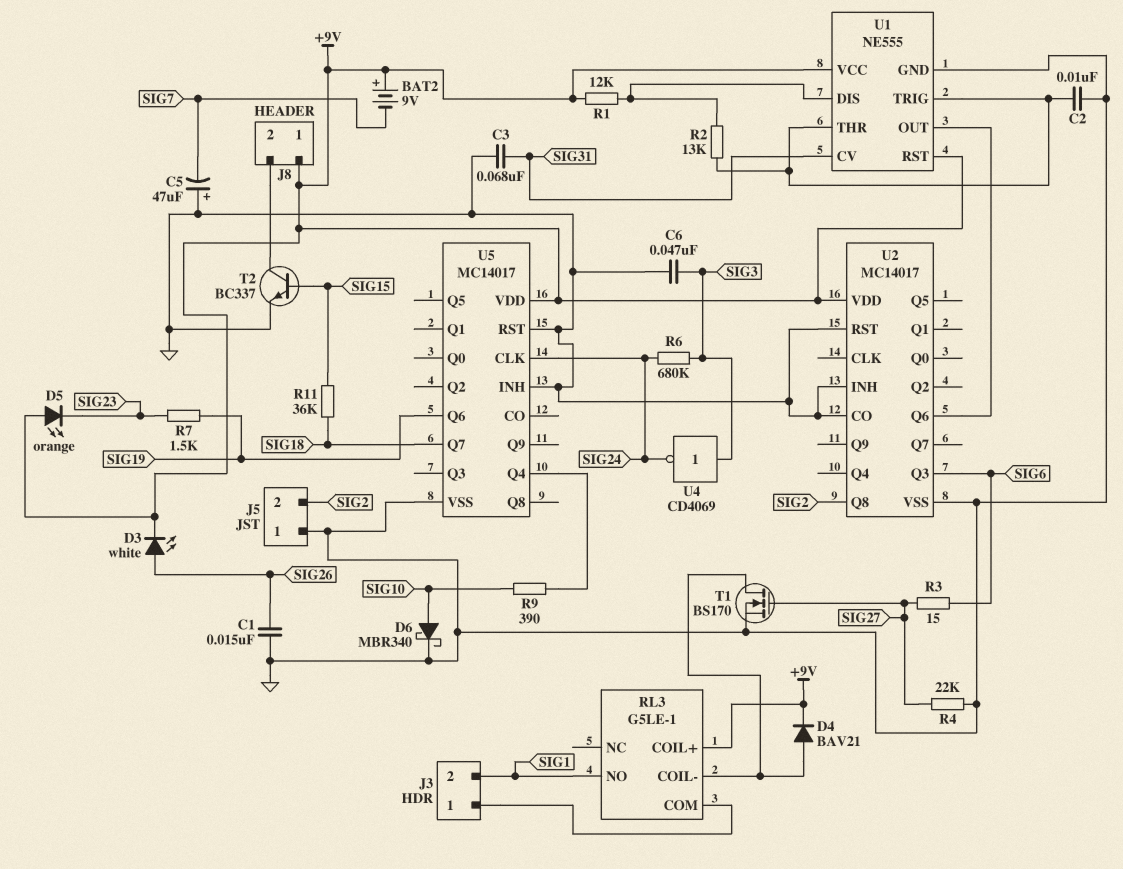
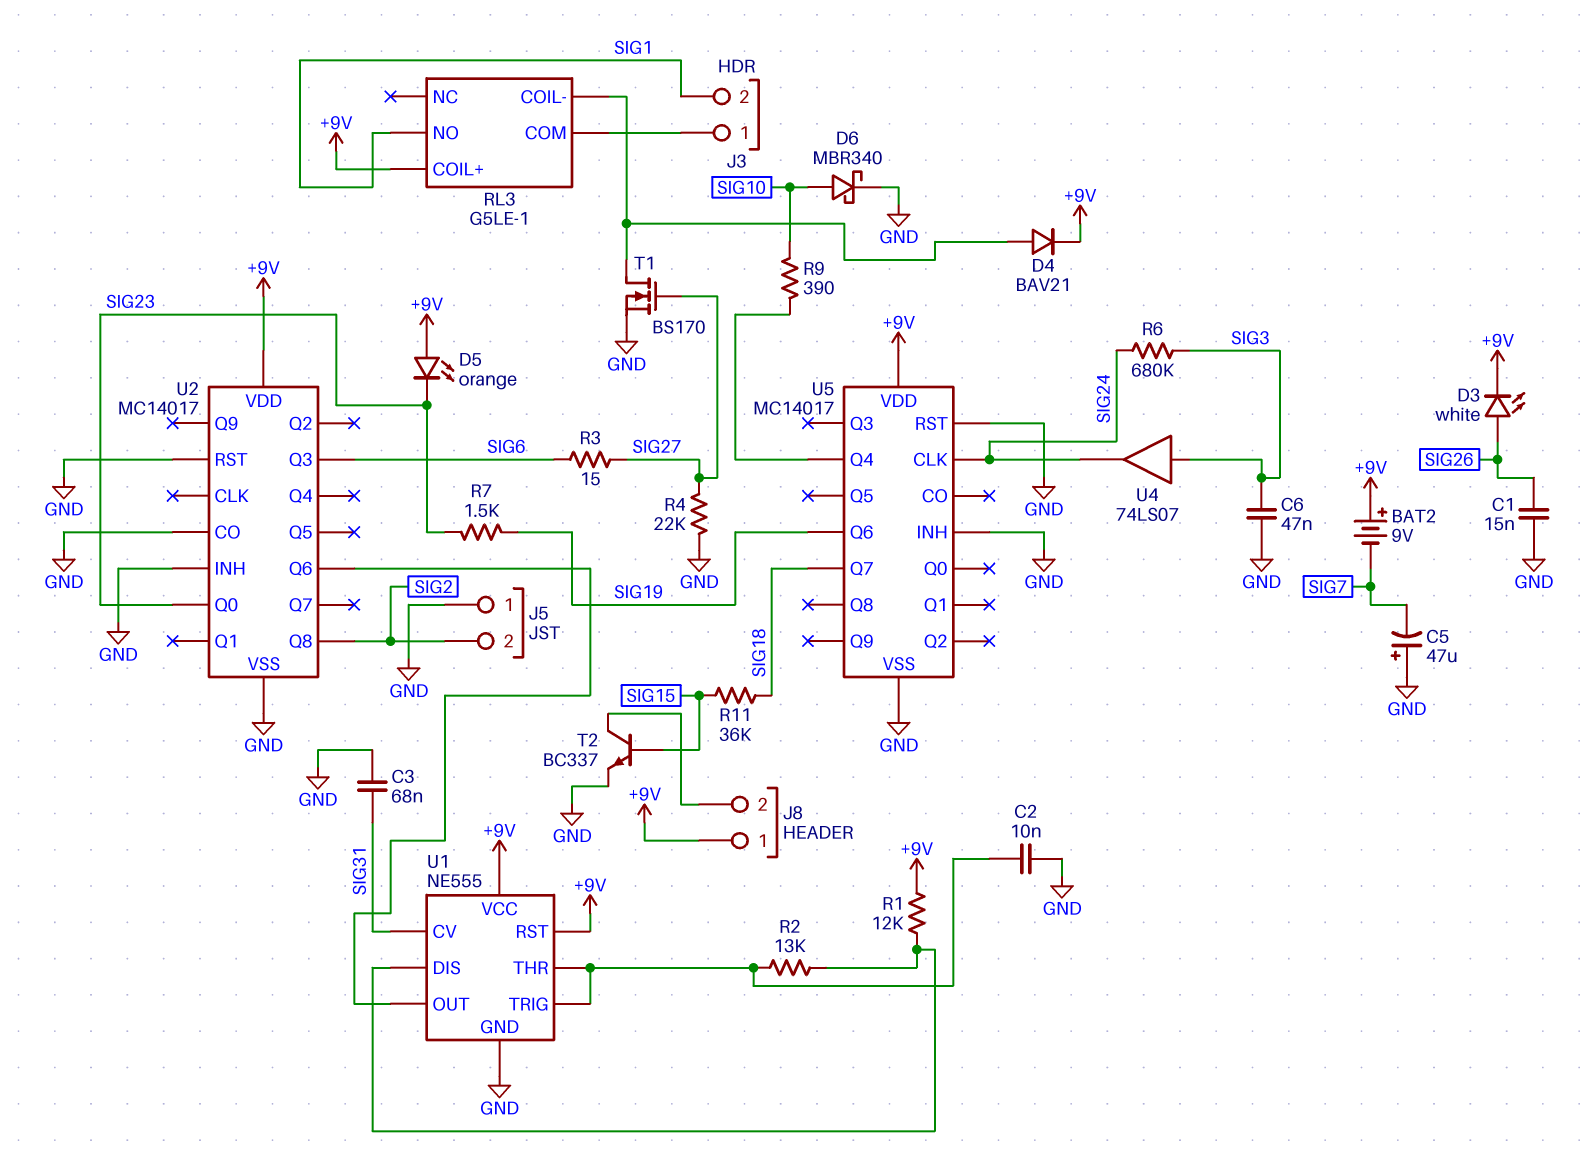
U2 pin Q0: none -> SIG23
U4: NOT CD4069 (in SIG3, out SIG24) -> buffer 74LS07 (in SIG3, out SIG24)

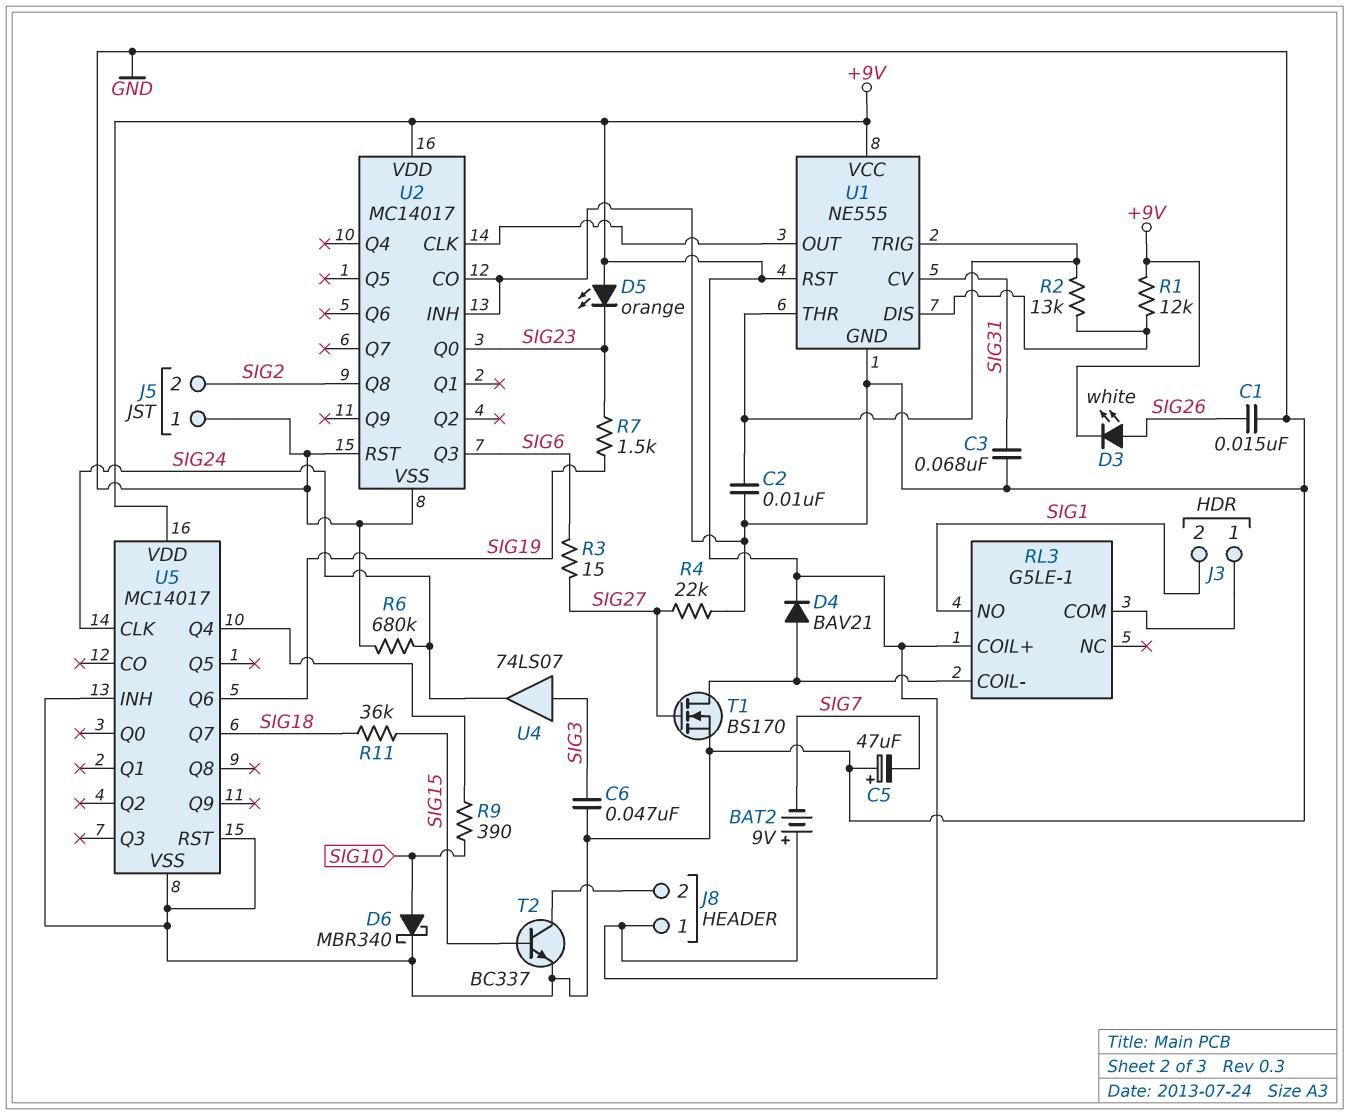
R6: 680k (SIG3, SIG24) -> 680k (GND, SIG24)
U2 pin CLK: none -> U1/OUT
U2 pin Q6: U1/OUT -> none

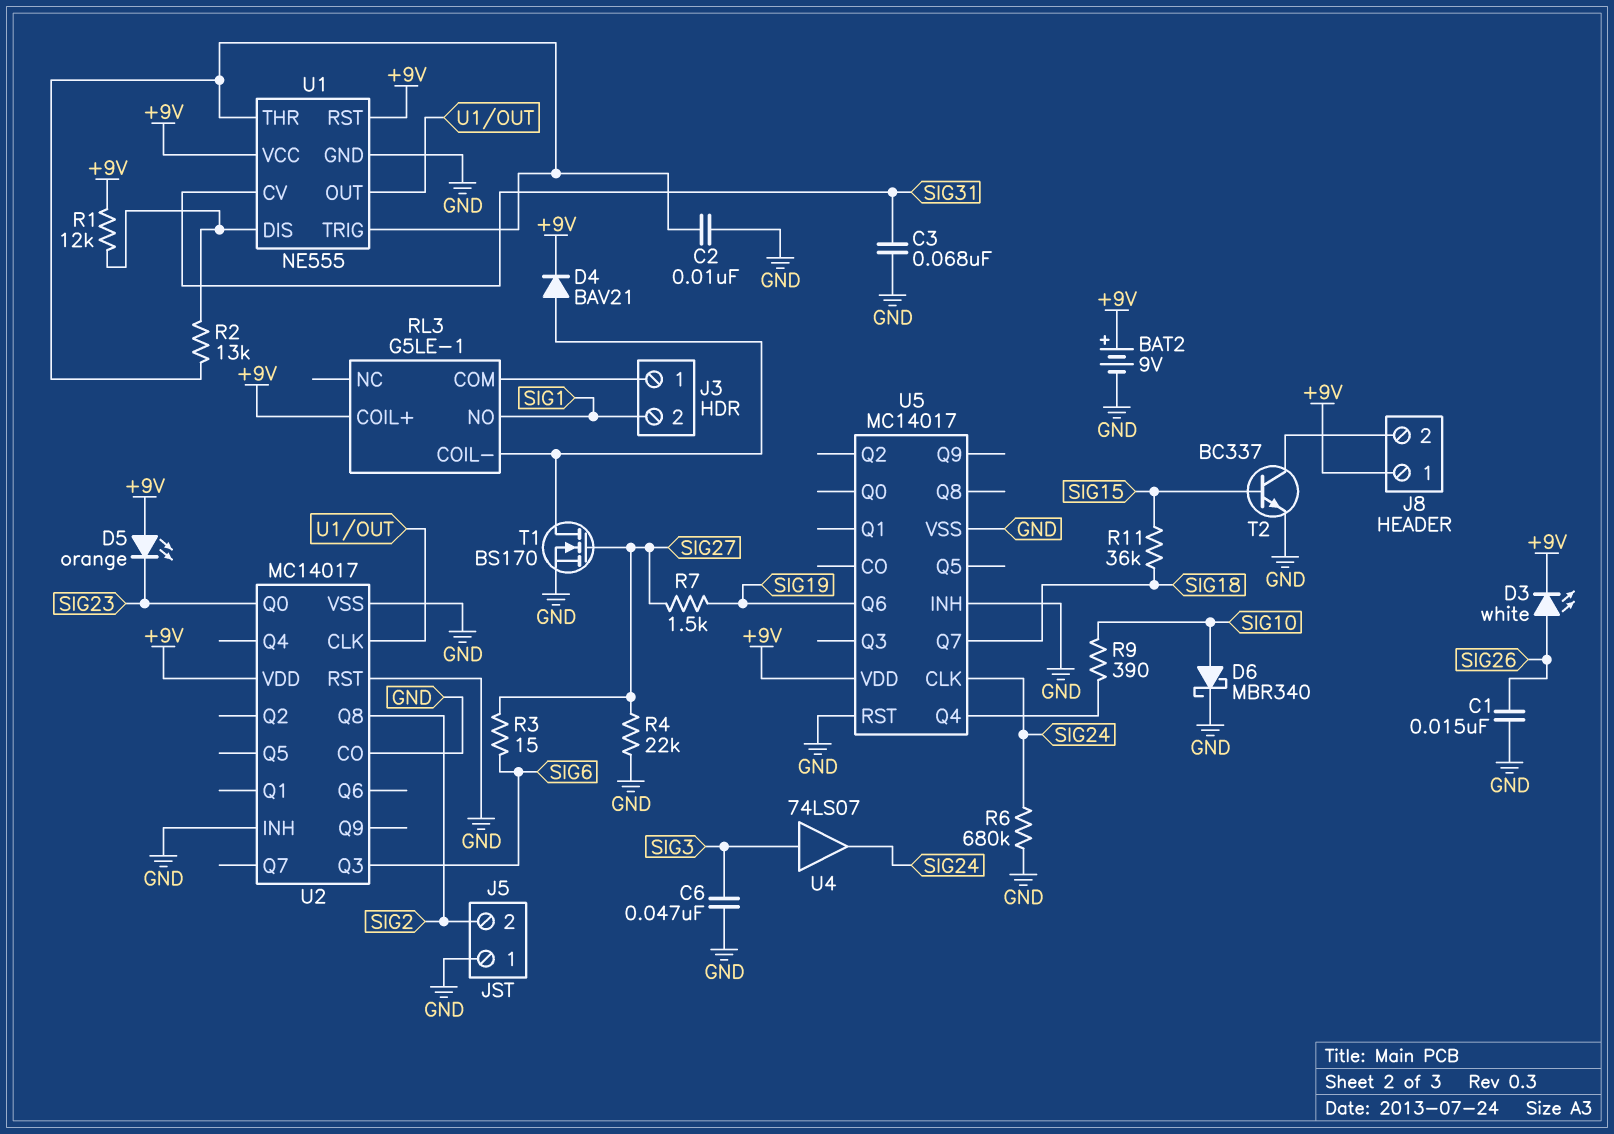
BAT2: 9V (plus +9V, minus SIG7) -> 9V (plus +9V, minus GND)
C5: 47uF (plus GND, minus SIG7) -> none
R7: 1.5k (SIG19, SIG23) -> 1.5k (SIG19, SIG27)

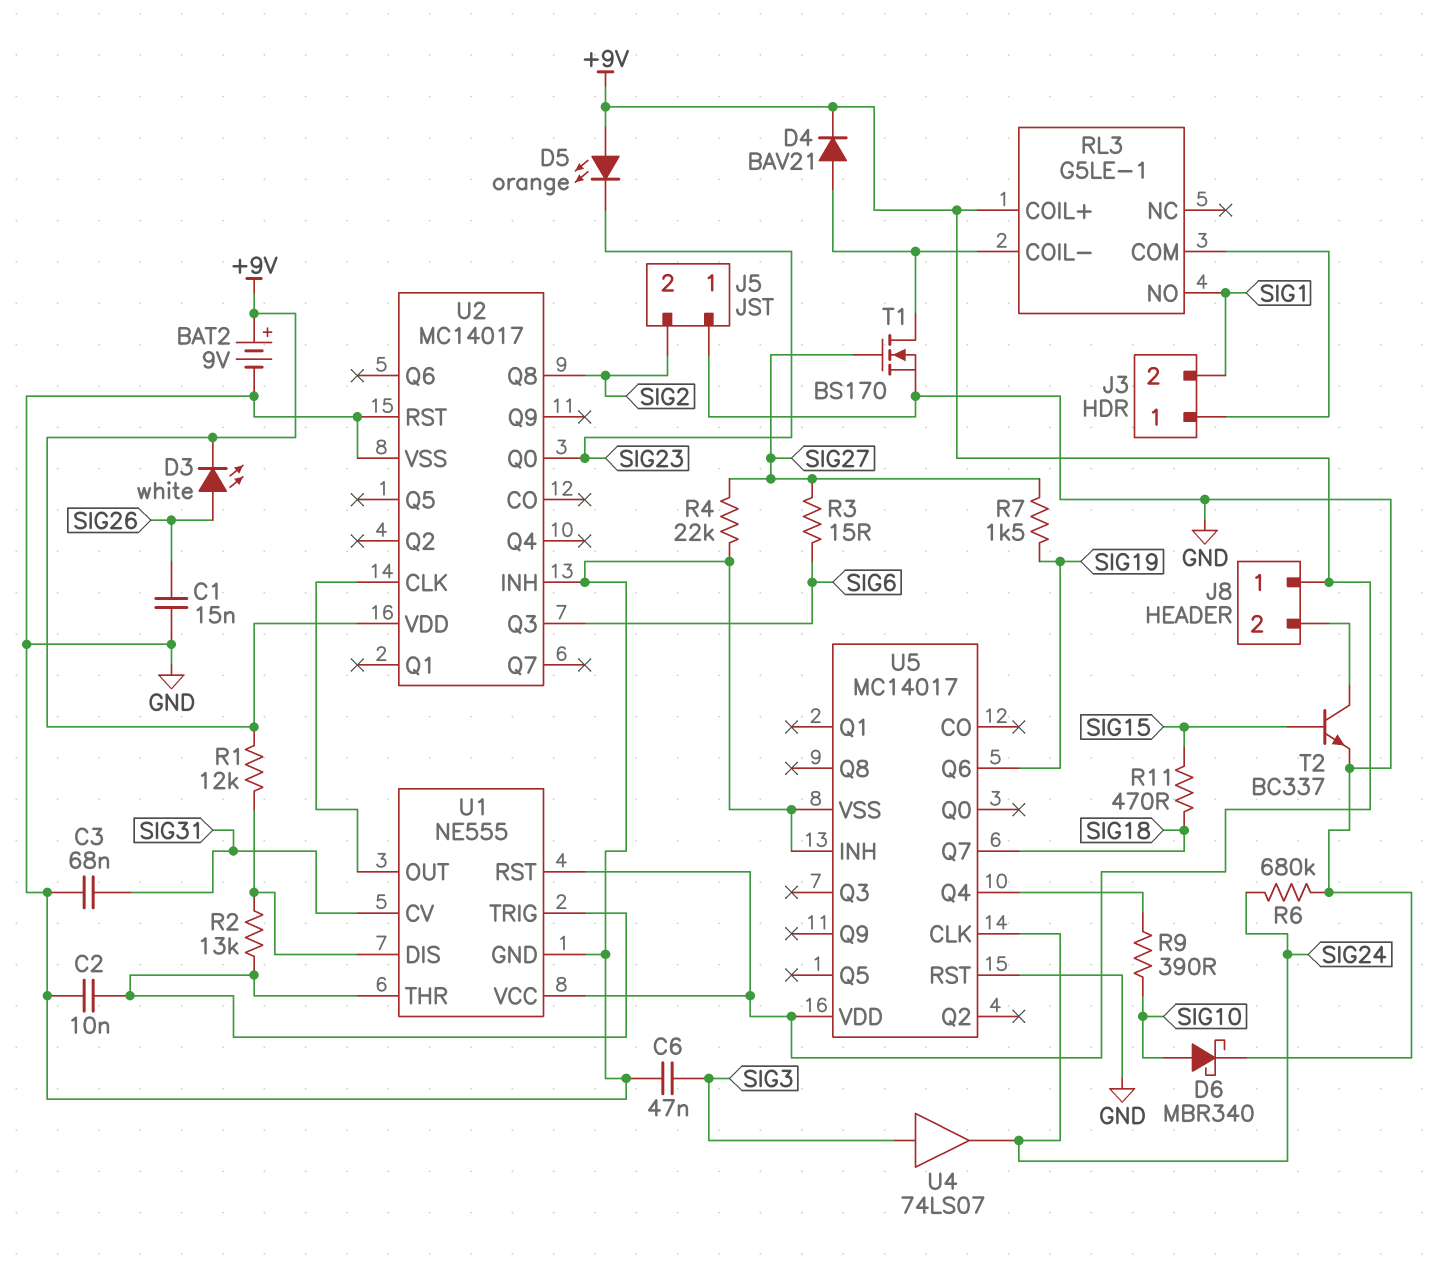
R11: 36k (SIG15, SIG18) -> 470 (SIG15, SIG18)
U2 pin CO: GND -> none

